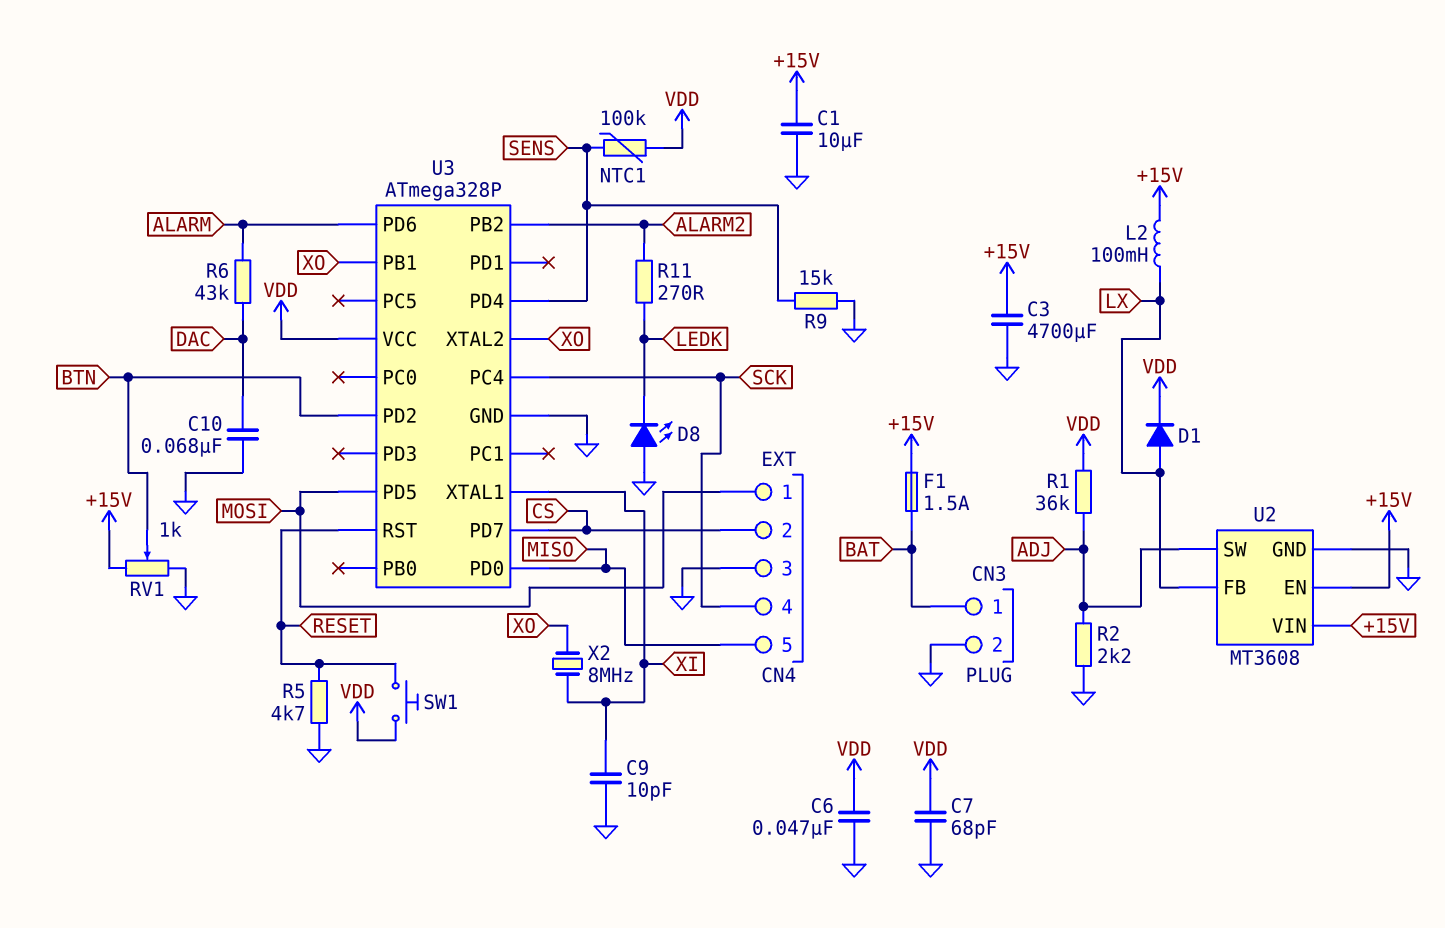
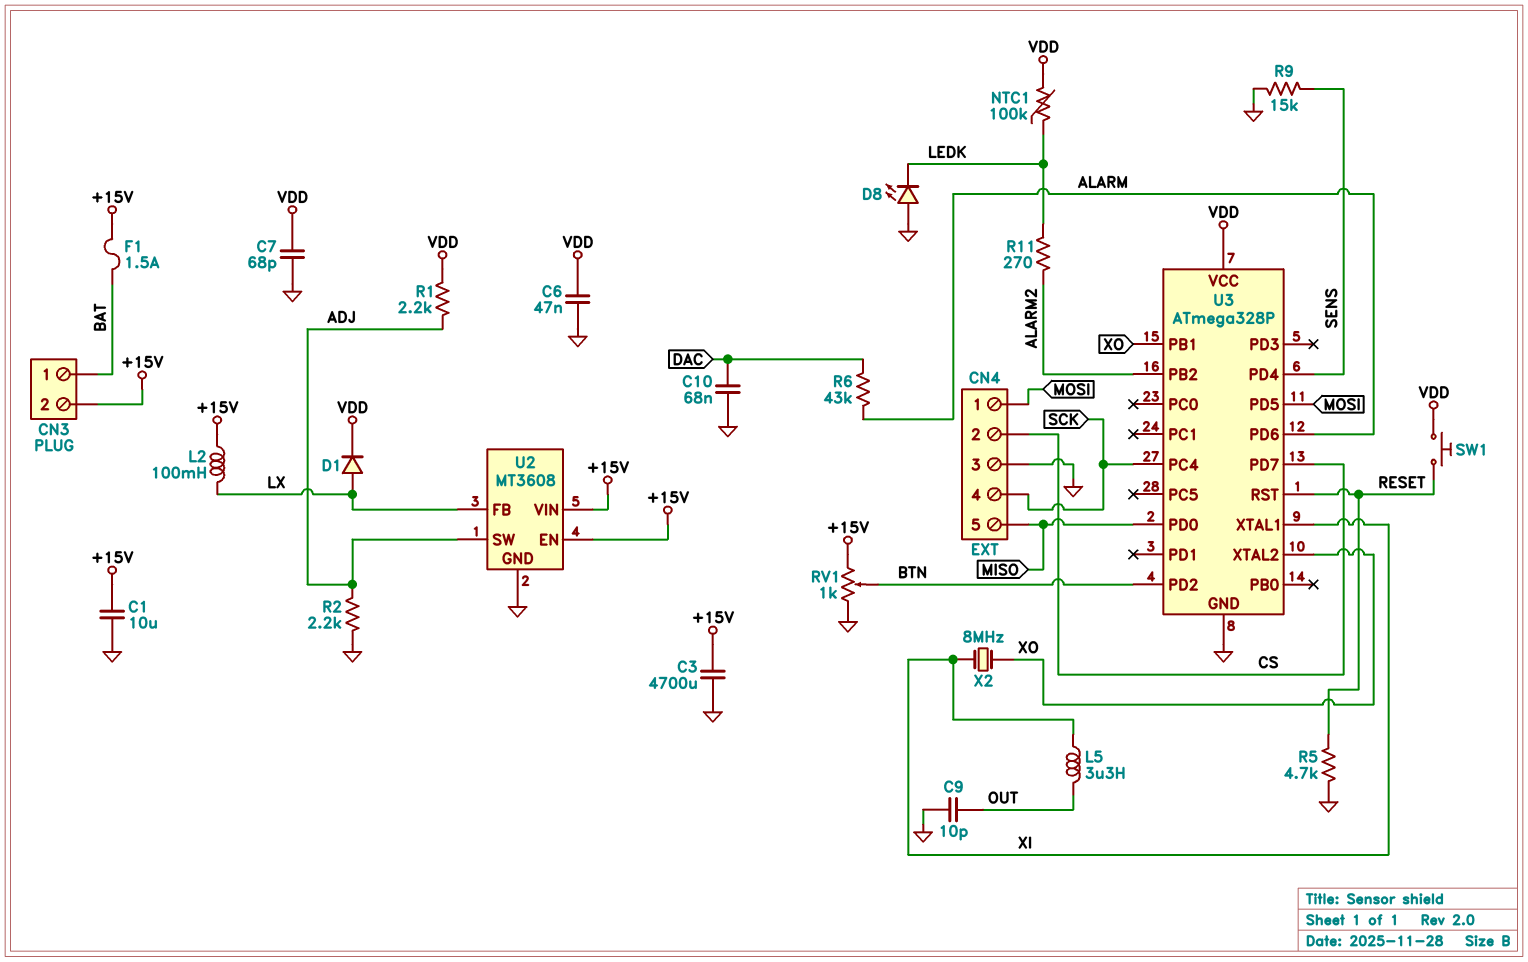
C9: 10pF (GND, XI) -> 10pF (GND, OUT)
CN3 pin 2: GND -> +15V
L5: none -> 3.3uH (OUT, XI)
NTC1: 100k (SENS, VDD) -> 100k (LEDK, VDD)
R1: 36k (ADJ, VDD) -> 2.2k (ADJ, VDD)

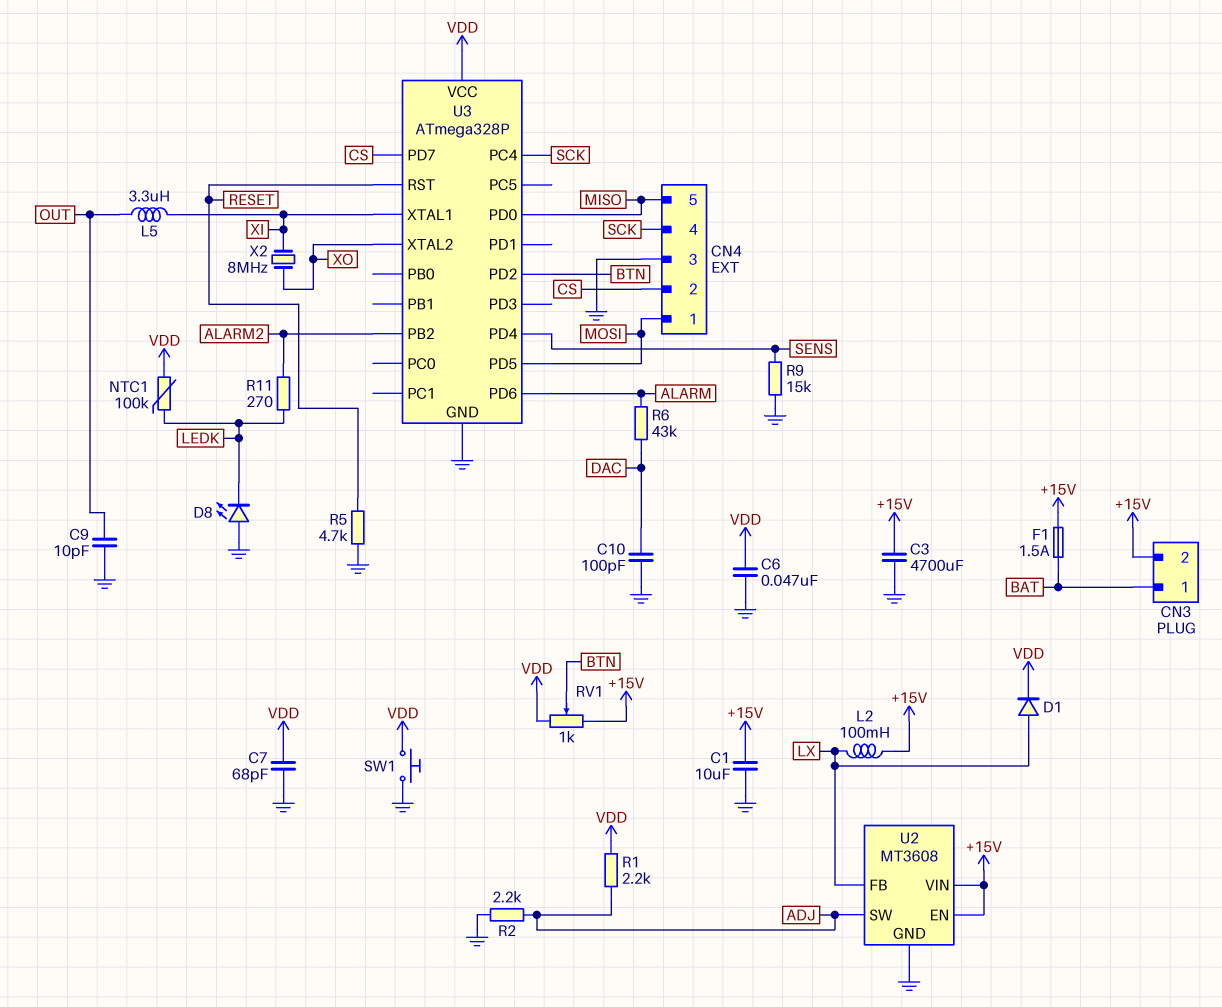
C10: 68nF (DAC, GND) -> 100pF (DAC, GND)
RV1: 1k (+15V, GND, wiper BTN) -> 1k (+15V, VDD, wiper BTN)
SW1: button (RESET, VDD) -> button (GND, VDD)
U3 pin PB1: XO -> none

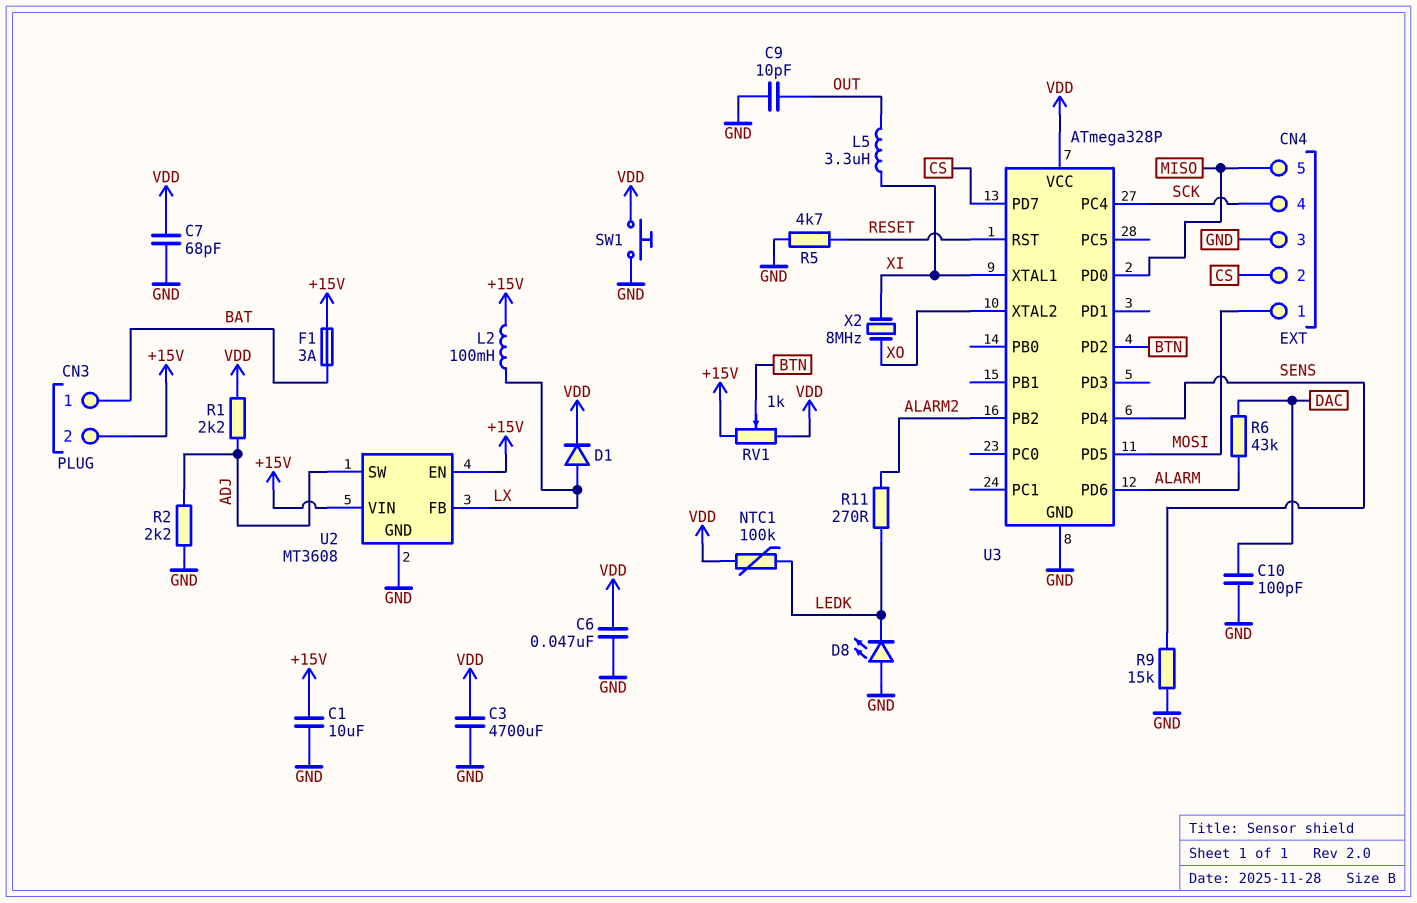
C3: 4700uF (+15V, GND) -> 4700uF (GND, VDD)
F1: 1.5A (+15V, BAT) -> 3A (+15V, BAT)

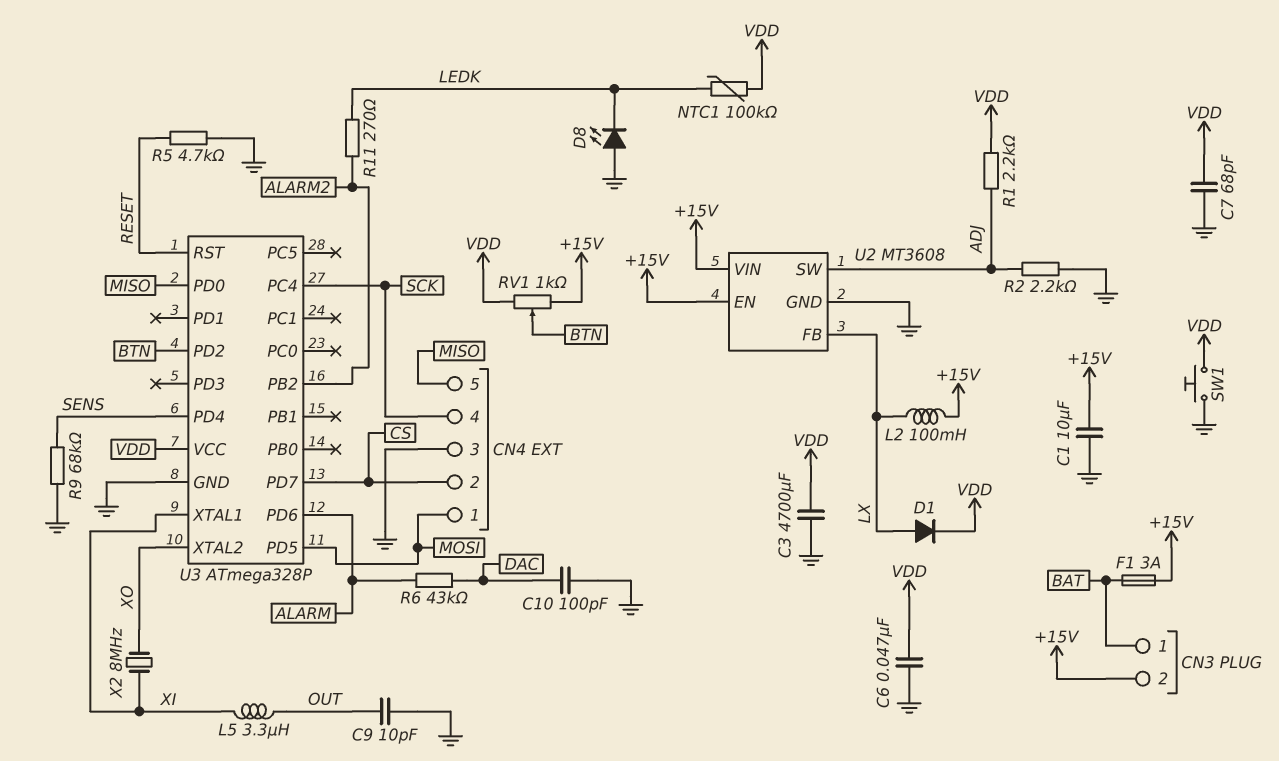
R9: 15k (GND, SENS) -> 68k (GND, SENS)

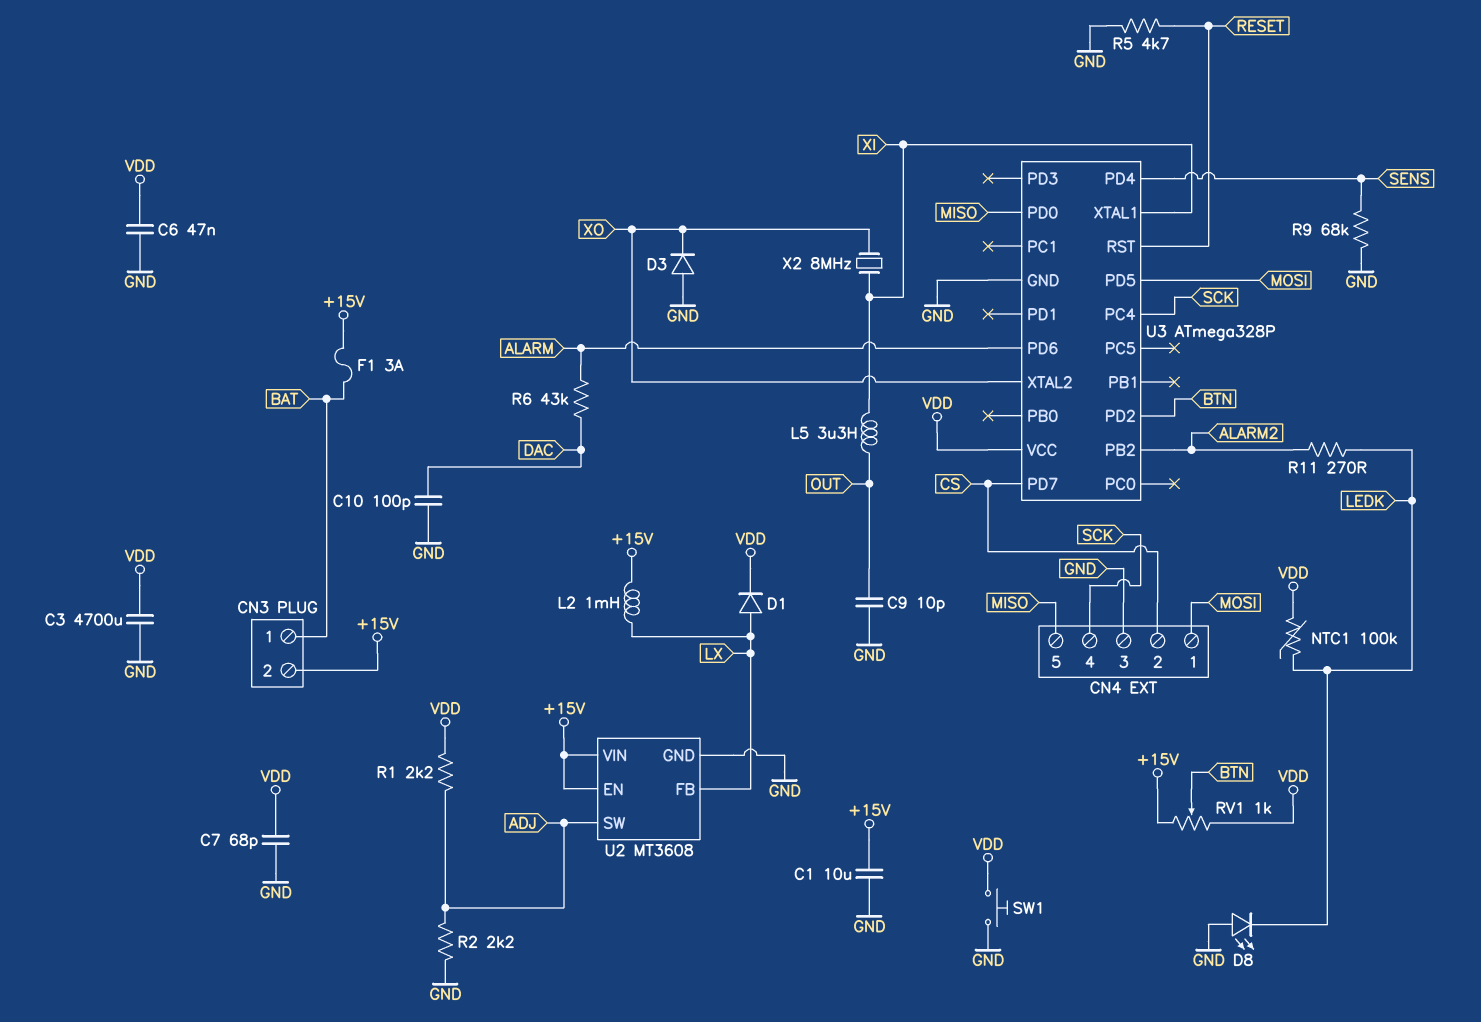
D3: none -> diode (A GND, K XO)
L2: 100mH (+15V, LX) -> 1mH (+15V, LX)

